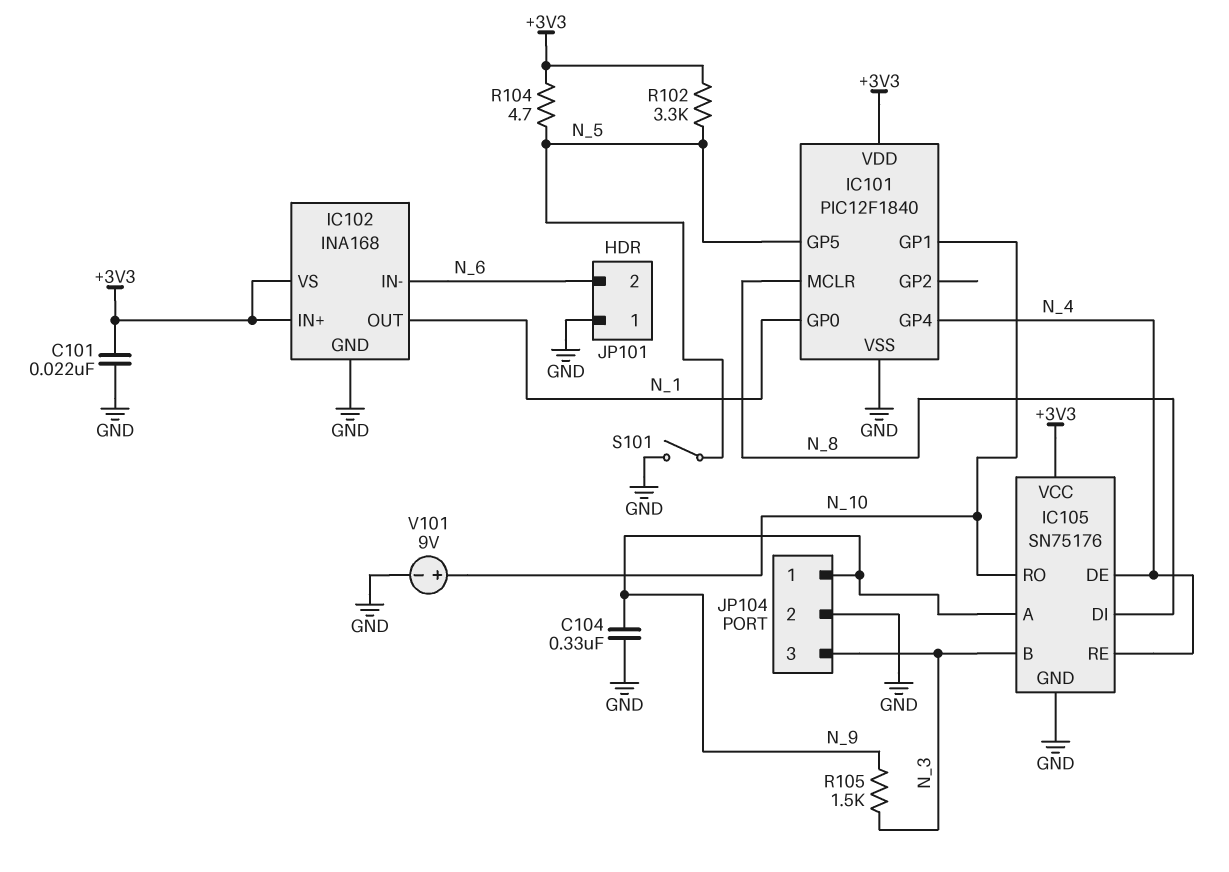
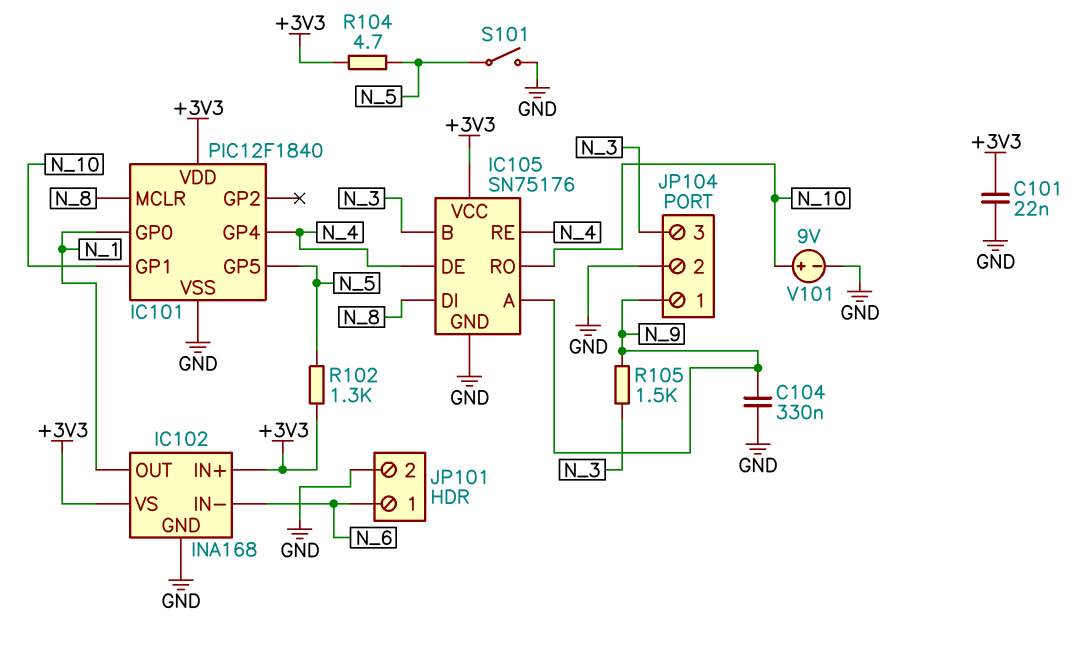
JP101 pin 1: GND -> N_6
JP101 pin 2: N_6 -> GND
R102: 3.3k (+3V3, N_5) -> 1.3k (+3V3, N_5)

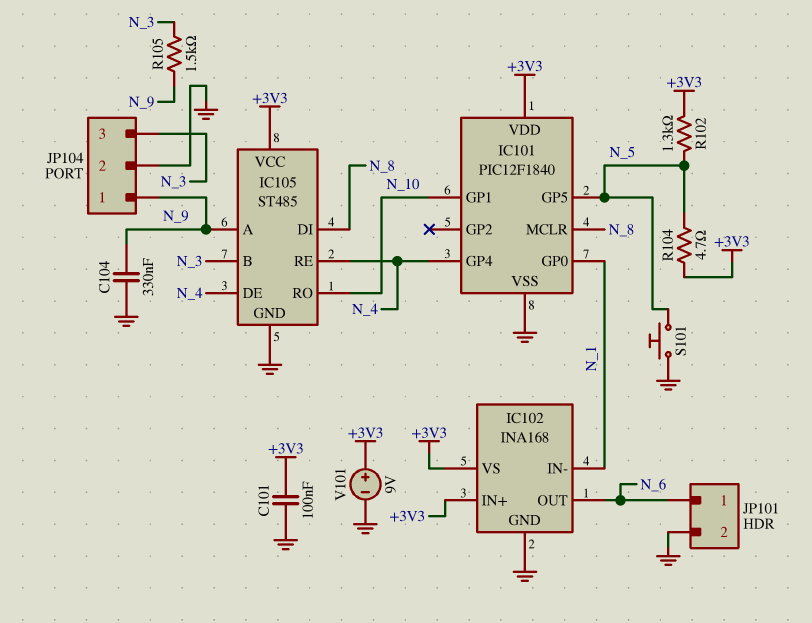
C101: 22nF (+3V3, GND) -> 100nF (+3V3, GND)
IC102 pin IN-: N_6 -> N_1
IC102 pin OUT: N_1 -> N_6
IC105: SN75176 -> ST485
S101: switch (GND, N_5) -> button (GND, N_5)
V101: 9V (plus N_10, minus GND) -> 9V (plus +3V3, minus GND)

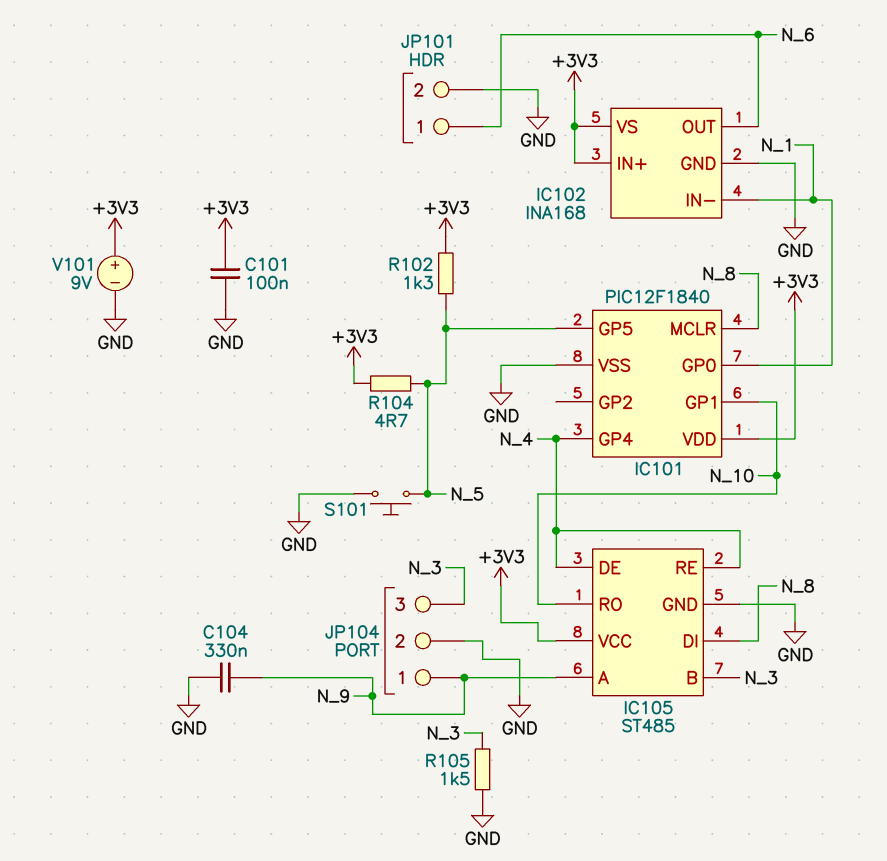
R105: 1.5k (N_3, N_9) -> 1.5k (GND, N_3)

